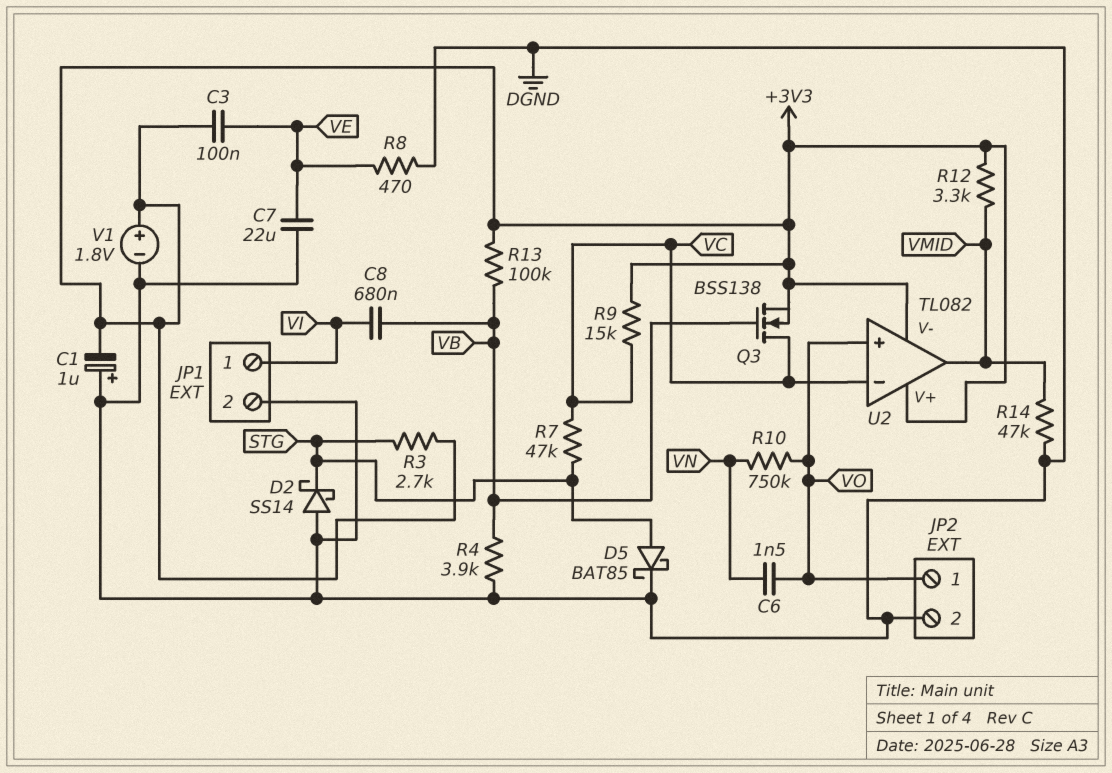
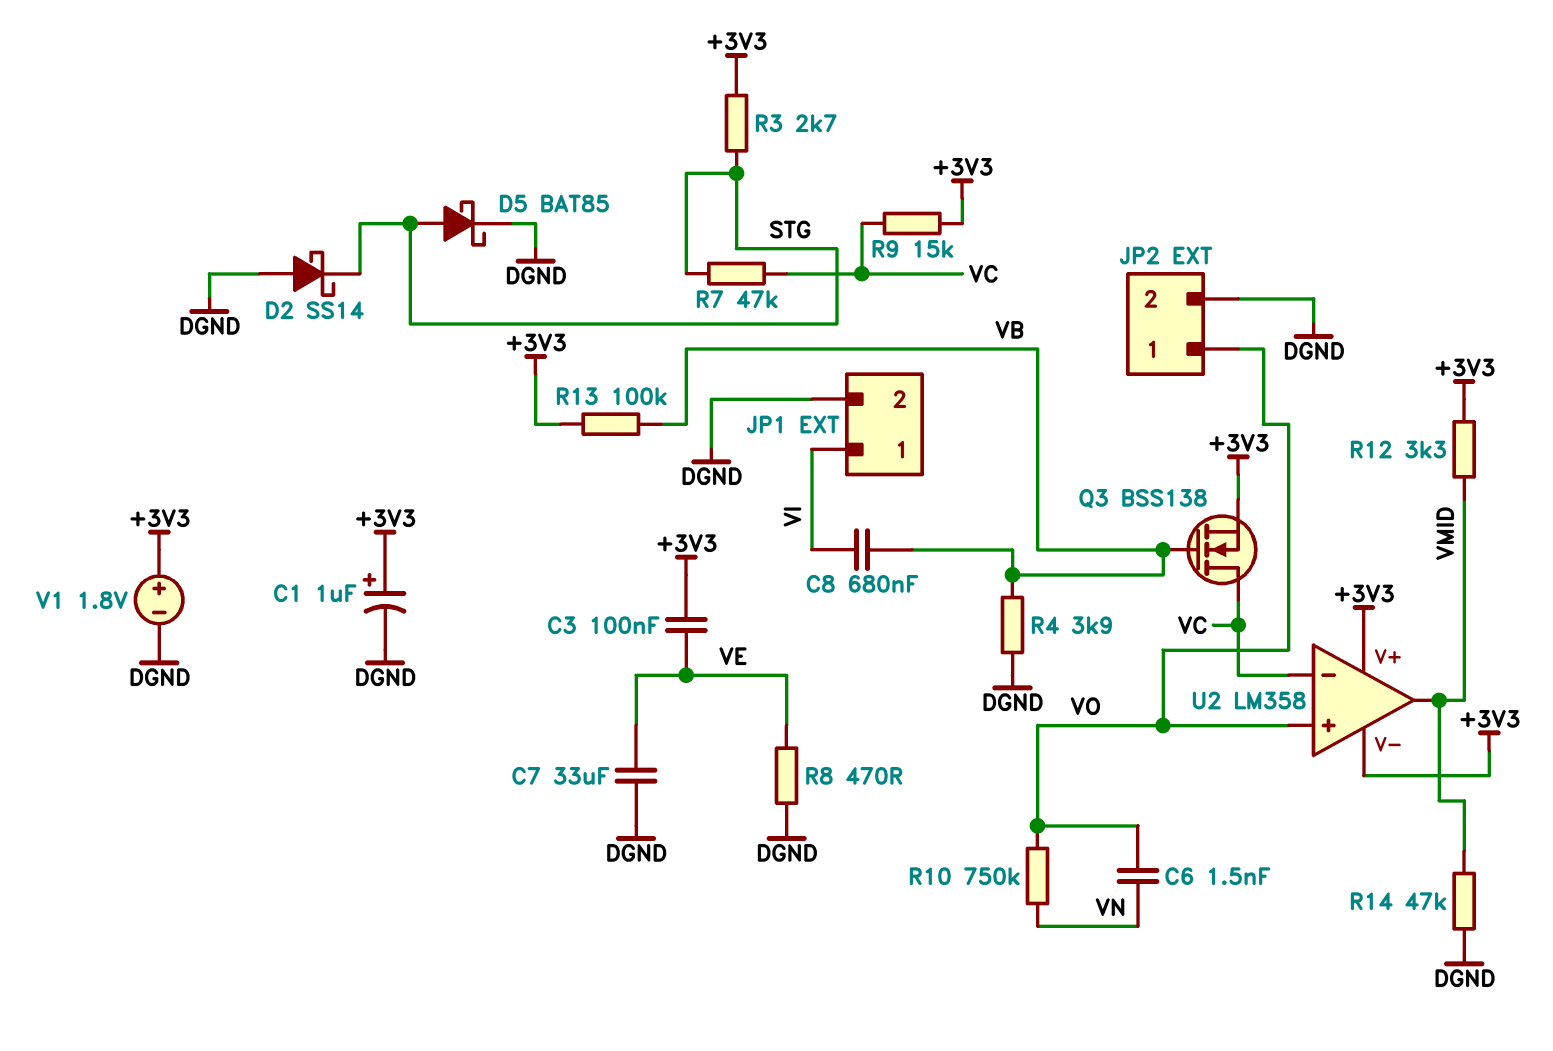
C1: 1uF (plus DGND, minus +3V3) -> 1uF (plus +3V3, minus DGND)
C7: 22uF (DGND, VE) -> 33uF (DGND, VE)
U2: TL082 -> LM358

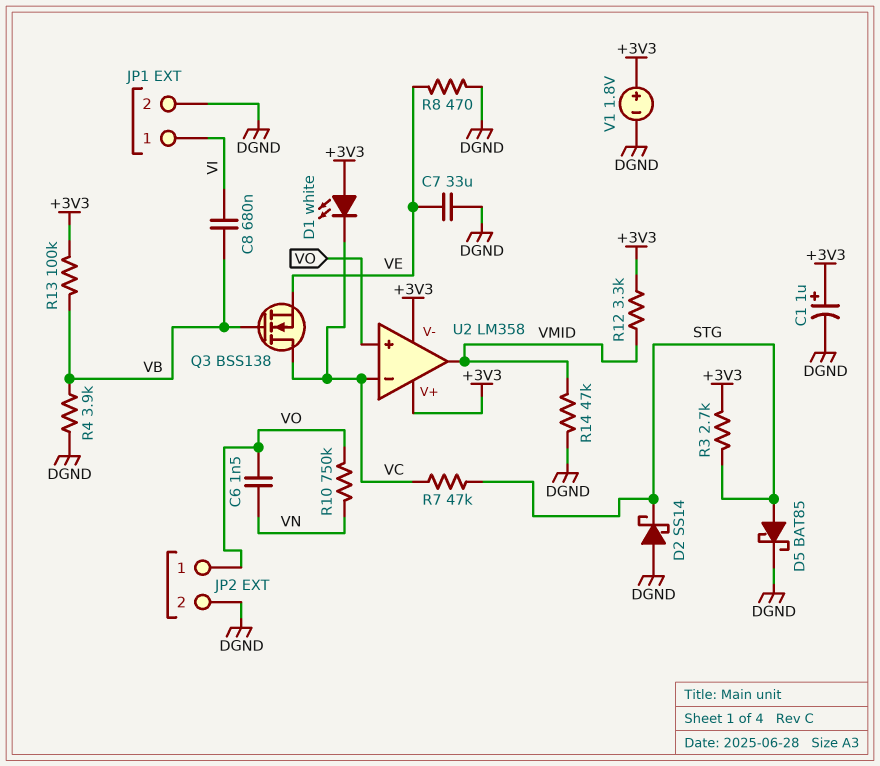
C3: 100nF (+3V3, VE) -> none
D1: none -> LED white (A +3V3, K VC)
Q3: NMOS BSS138 (G VB, D VC, S +3V3) -> NMOS BSS138 (G VB, D VC, S VE)
R9: 15k (+3V3, VC) -> none

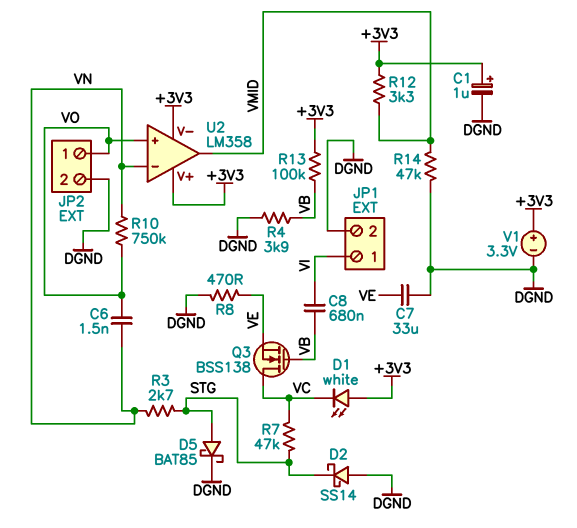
R3: 2.7k (+3V3, STG) -> 2.7k (STG, VN)
U2 pin in-: VC -> VN
V1: 1.8V (plus +3V3, minus DGND) -> 3.3V (plus +3V3, minus DGND)

